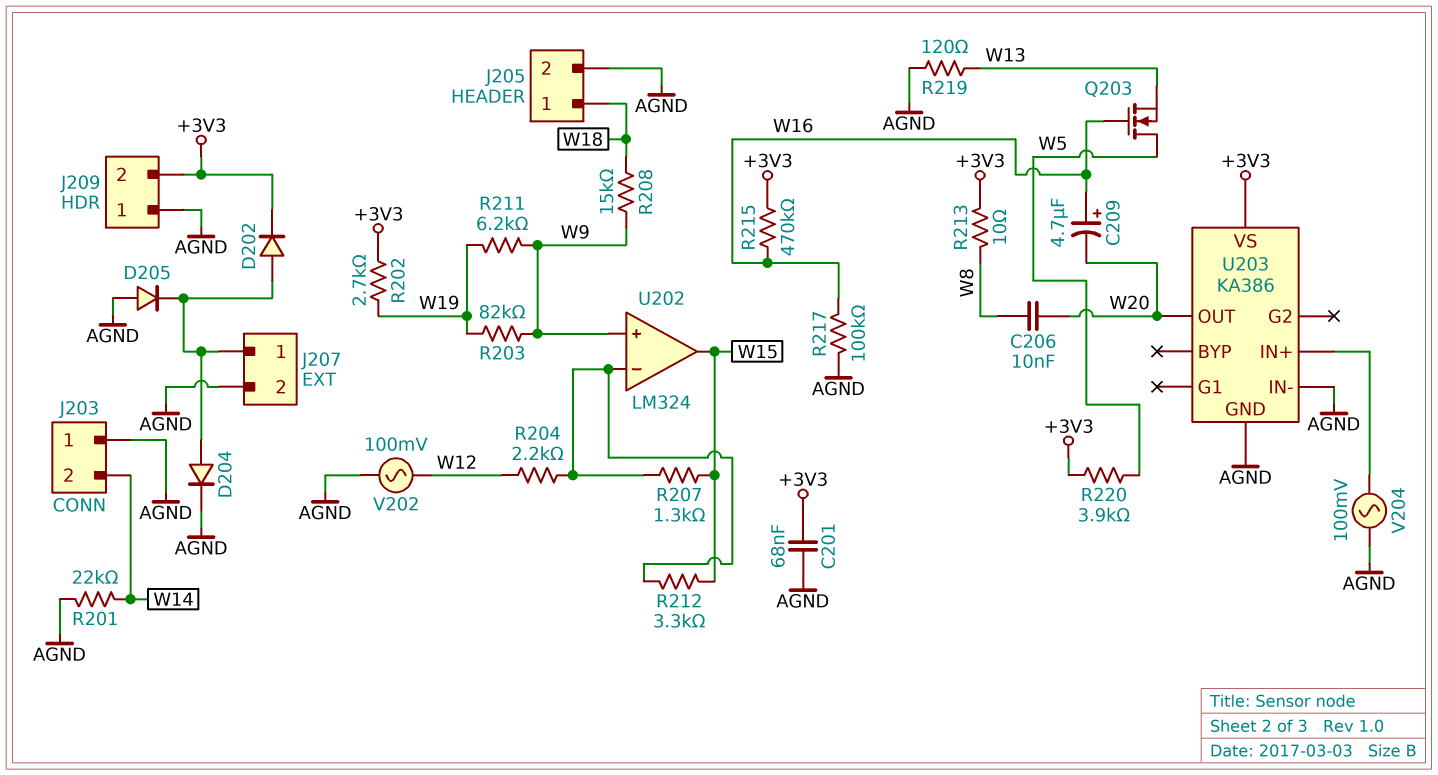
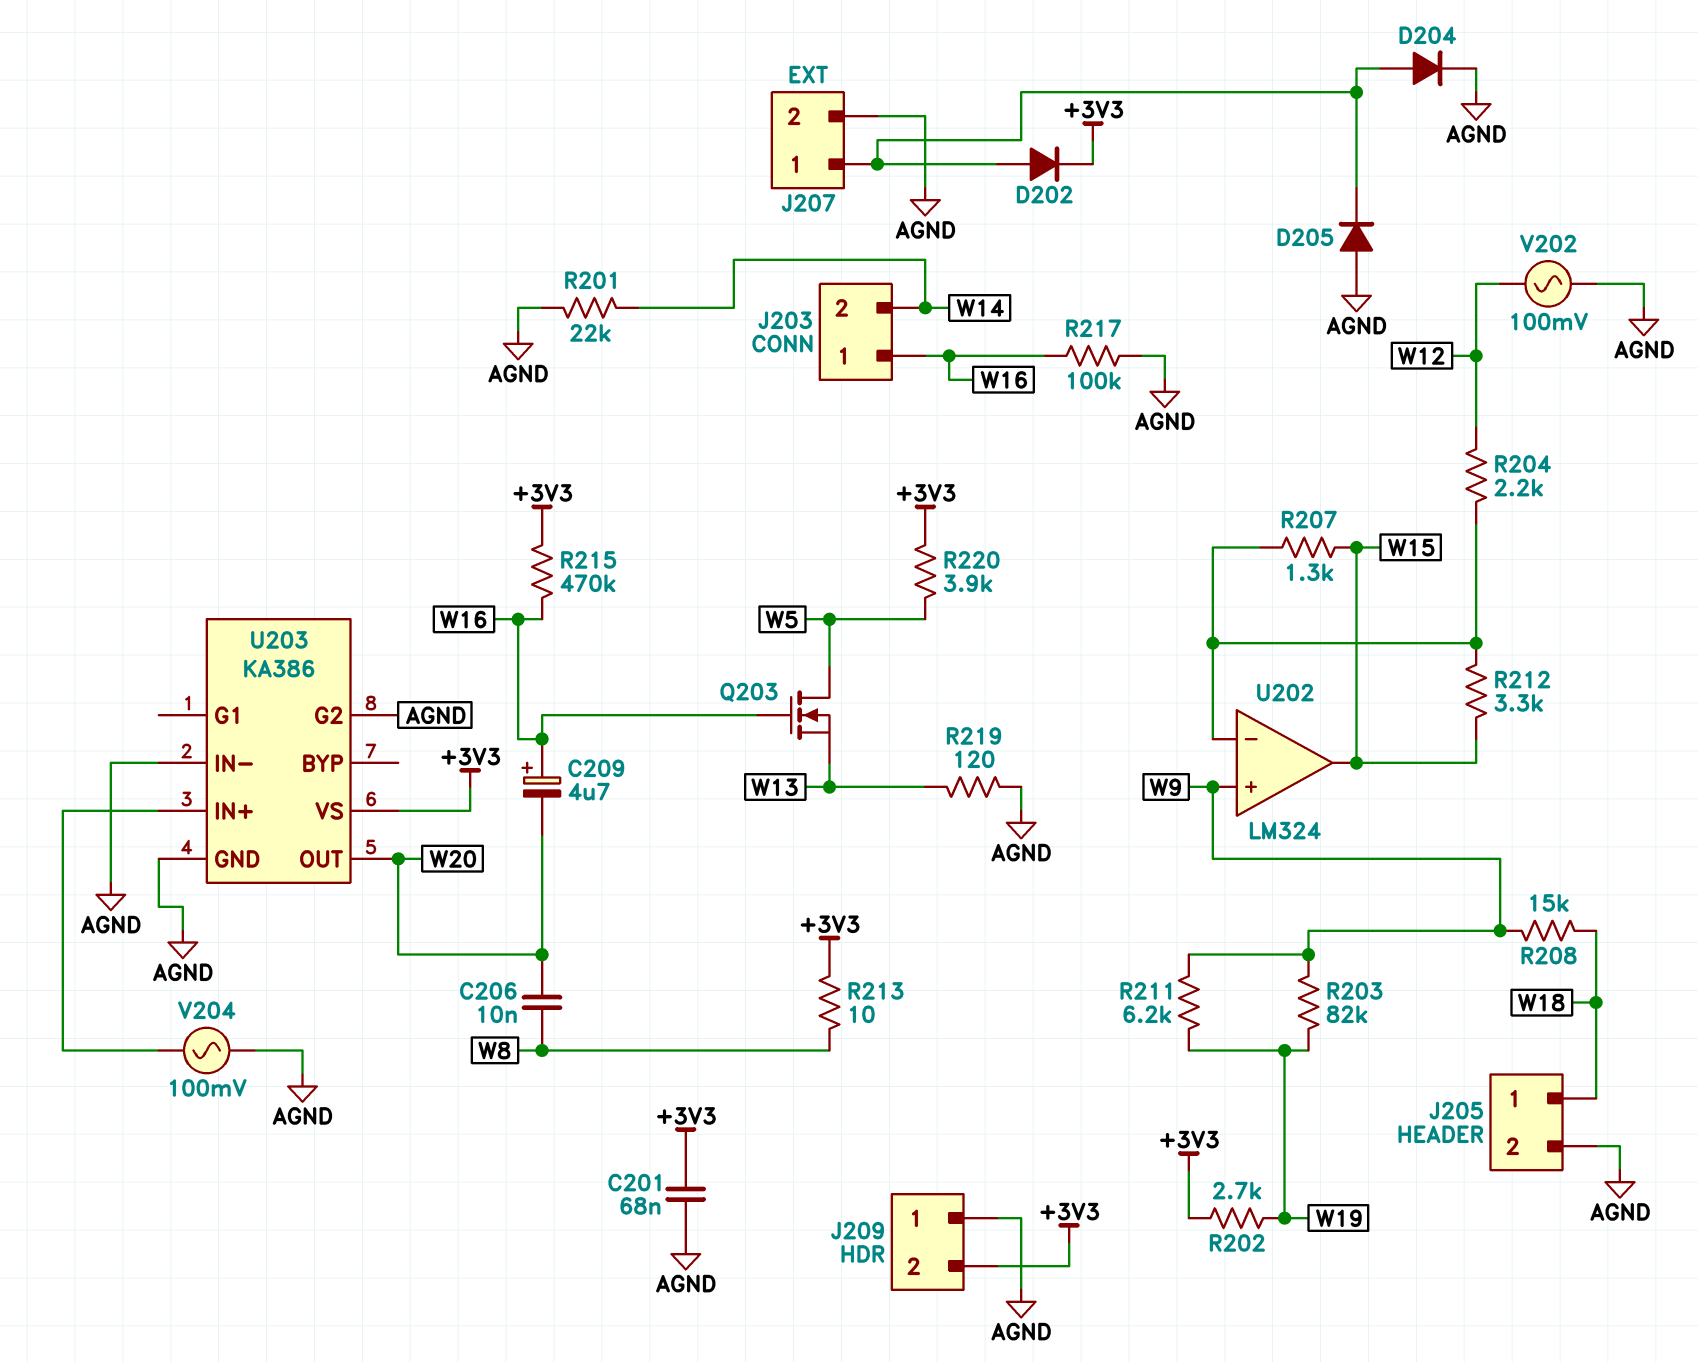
J203 pin 1: AGND -> W16
U203 pin G2: none -> AGND

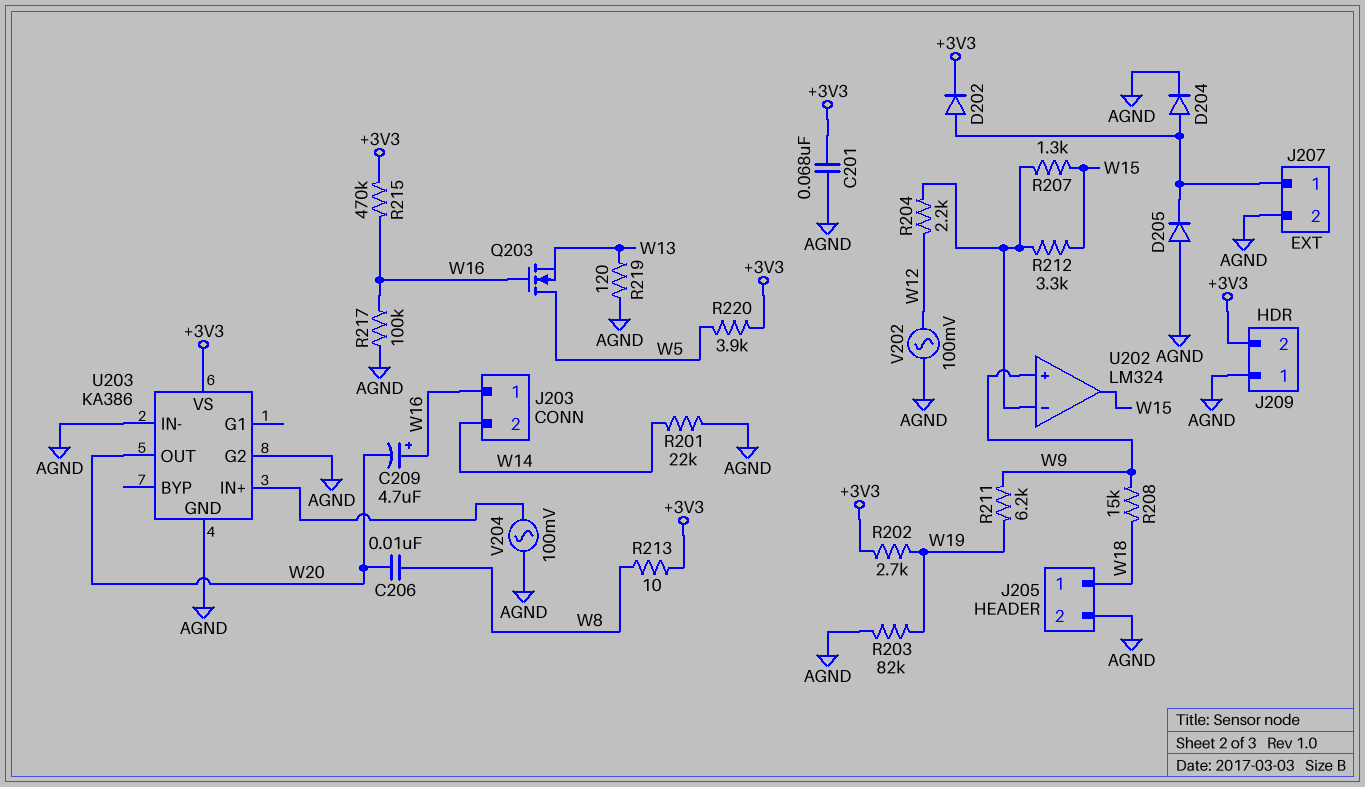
R203: 82k (W9, W19) -> 82k (AGND, W19)

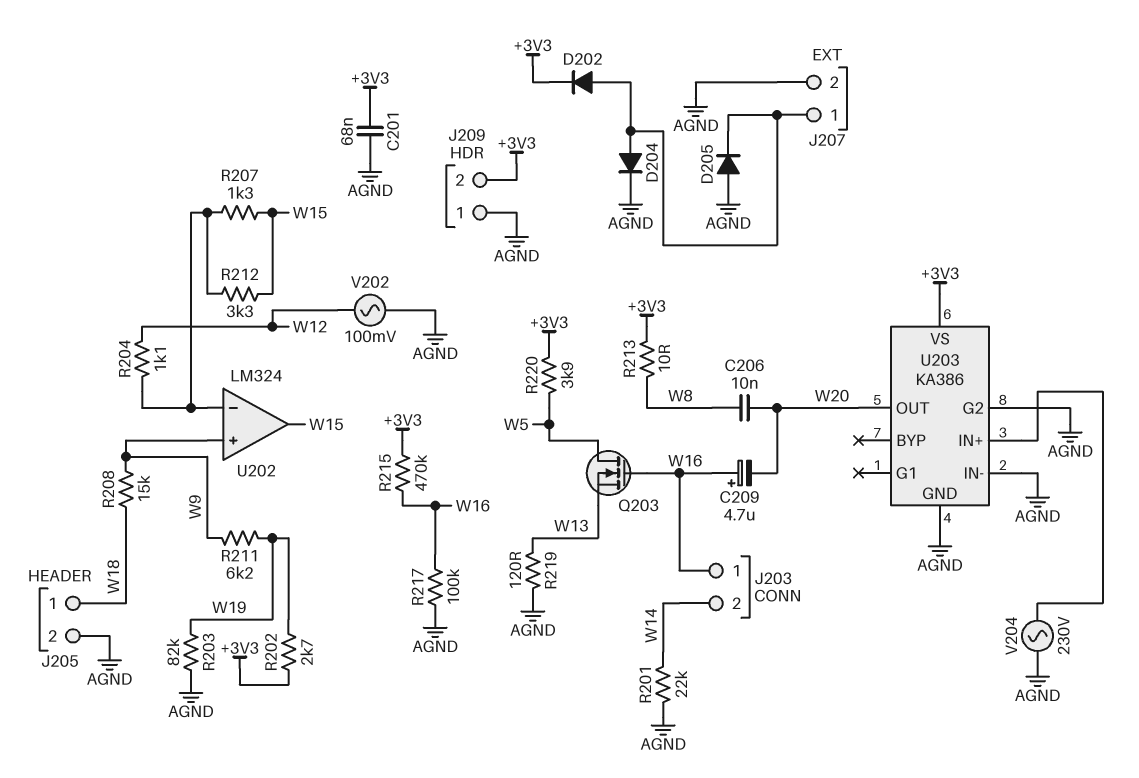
R204: 2.2k (U202/in-, W12) -> 1.1k (U202/in-, W12)
V204: AC 100mV (AGND, U203/IN+) -> AC 230V (AGND, U203/IN+)

